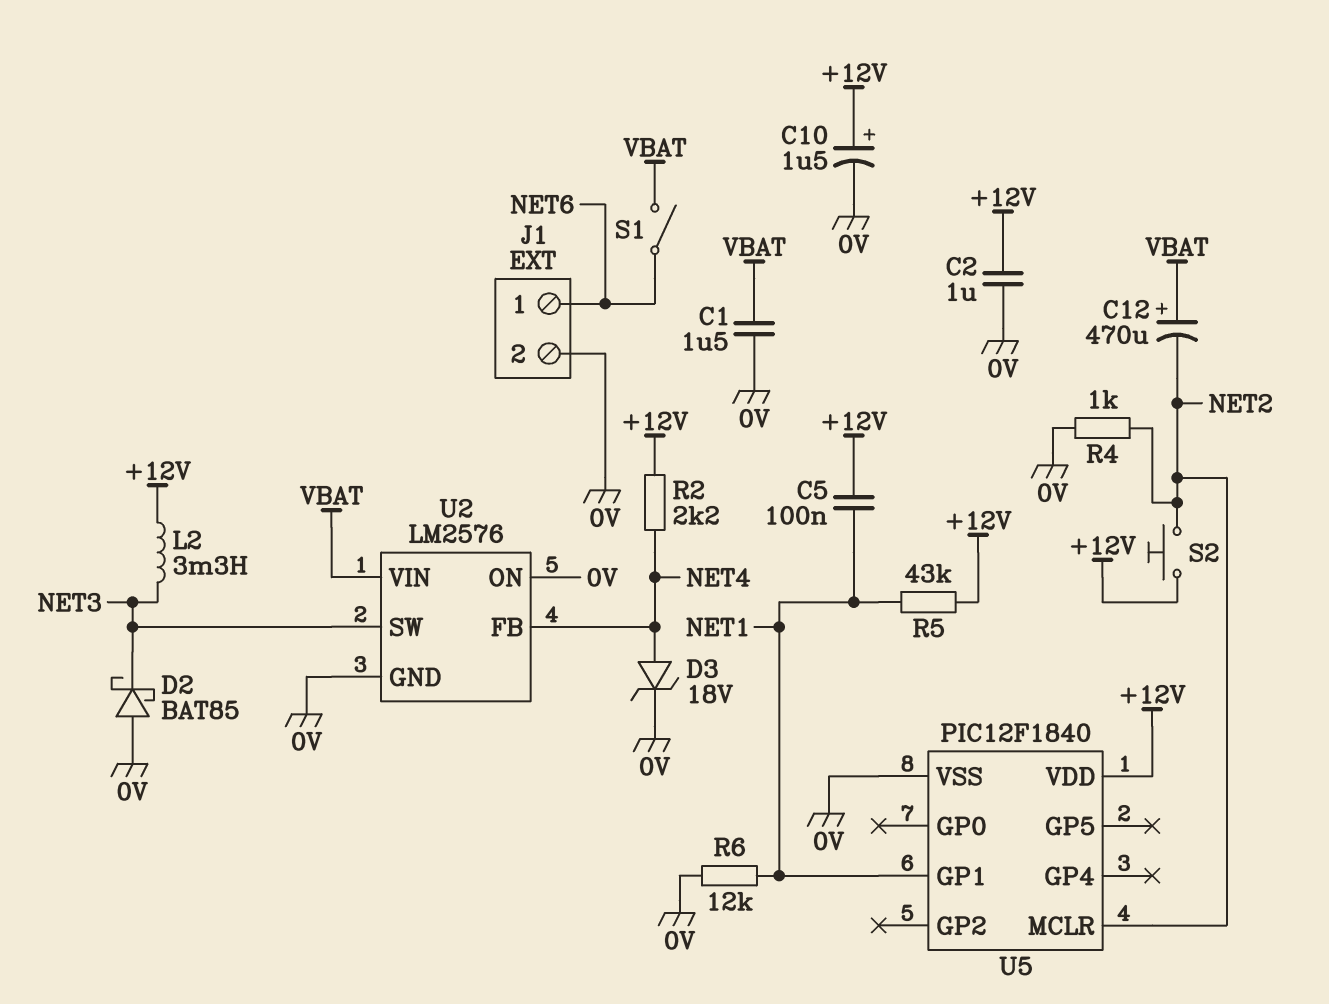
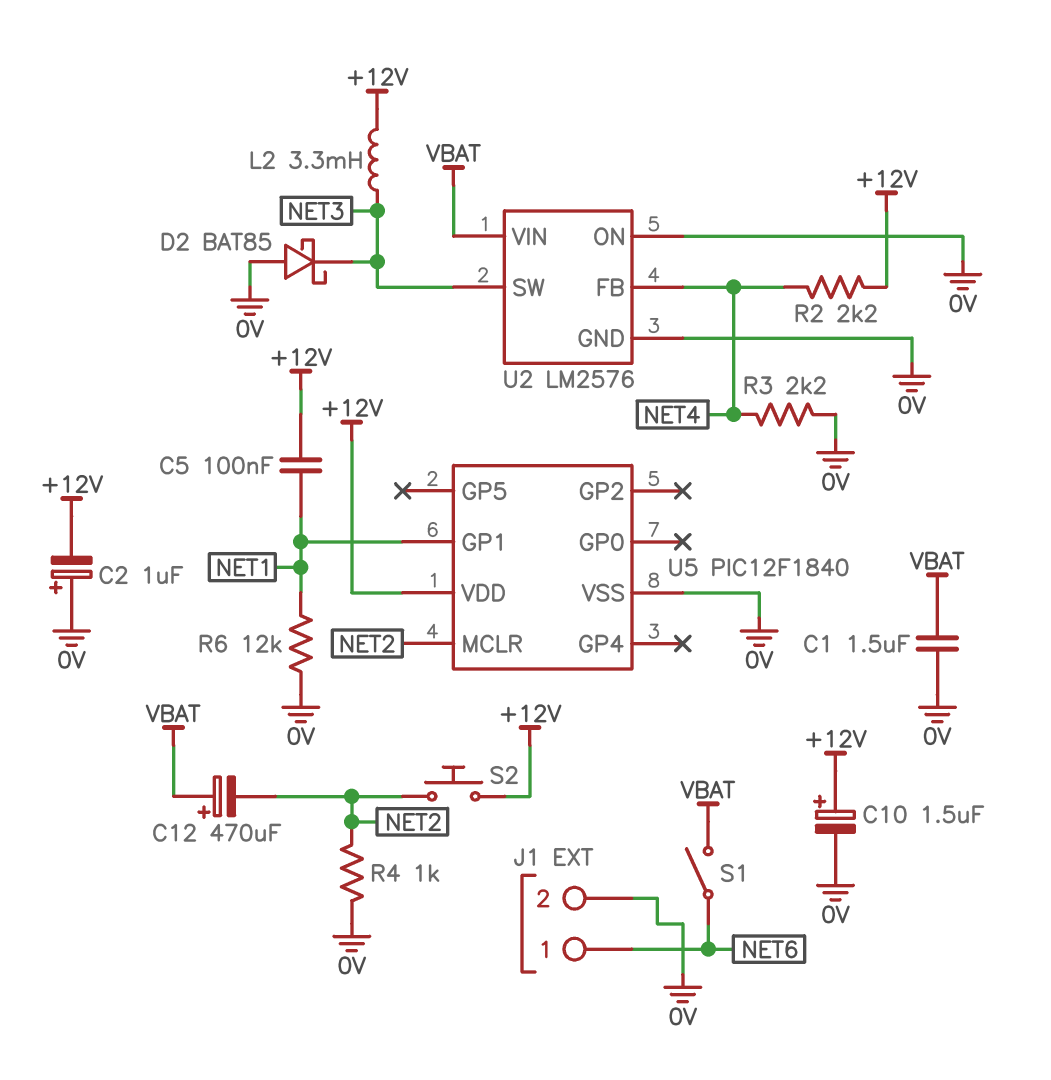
C2: 1uF (+12V, 0V) -> 1uF (plus 0V, minus +12V)
D3: zener 18V (A NET4, K 0V) -> none
R3: none -> 2.2k (0V, NET4)
R5: 43k (+12V, NET1) -> none

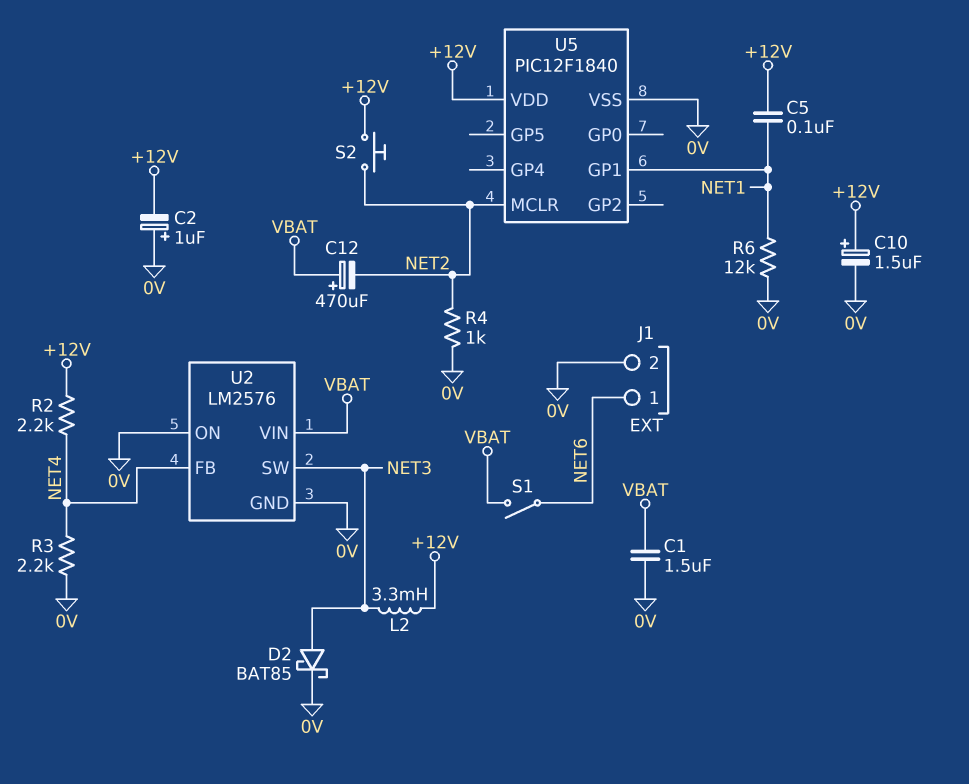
D2: schottky BAT85 (A 0V, K NET3) -> schottky BAT85 (A NET3, K 0V)

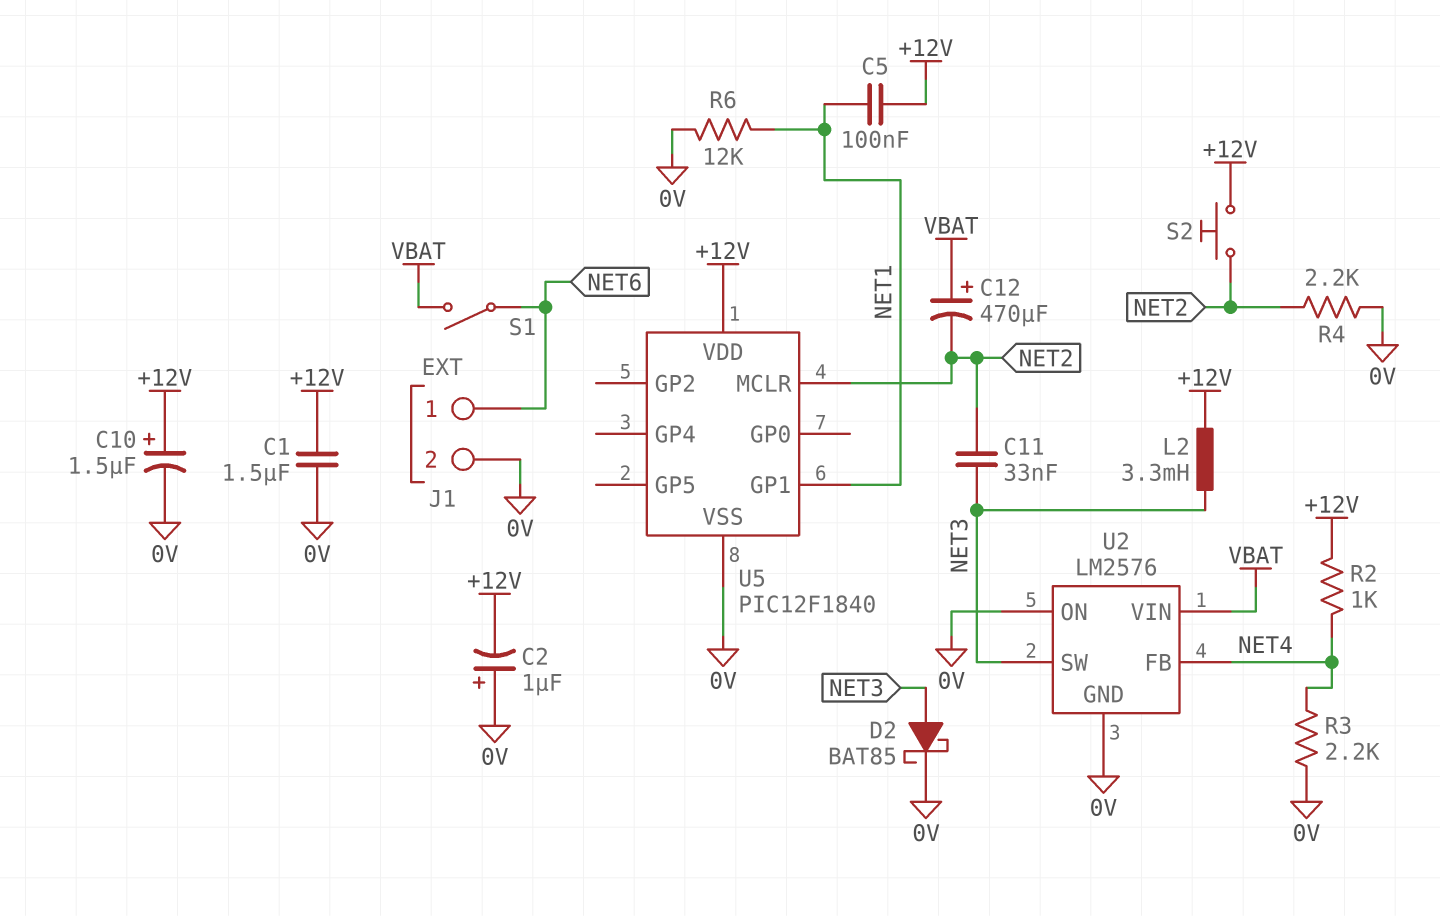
C1: 1.5uF (0V, VBAT) -> 1.5uF (+12V, 0V)
C11: none -> 33nF (NET2, NET3)
R2: 2.2k (+12V, NET4) -> 1k (+12V, NET4)
R4: 1k (0V, NET2) -> 2.2k (0V, NET2)

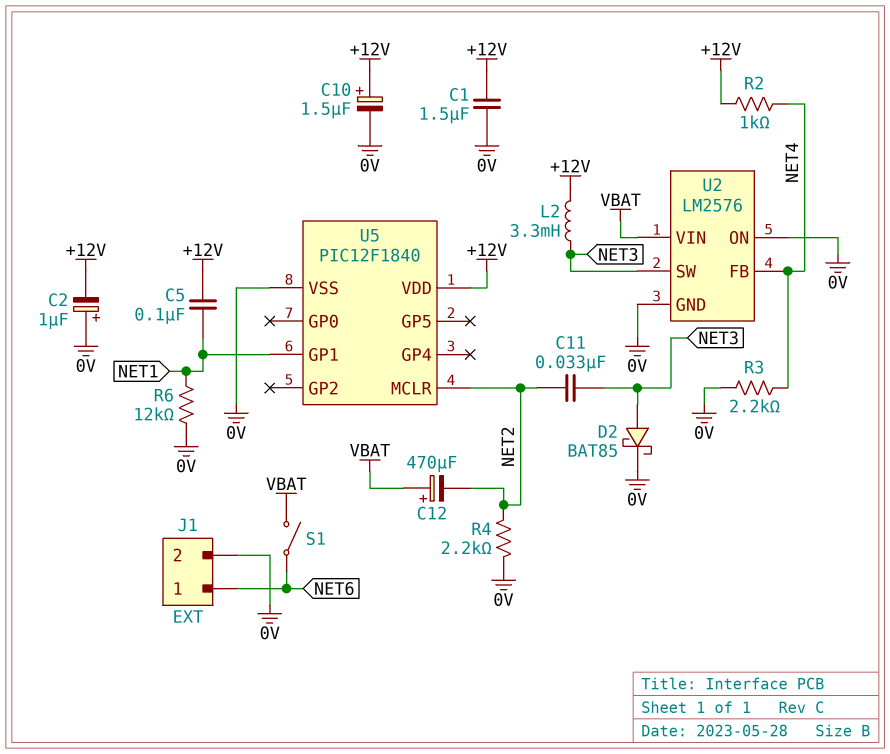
S2: button (+12V, NET2) -> none

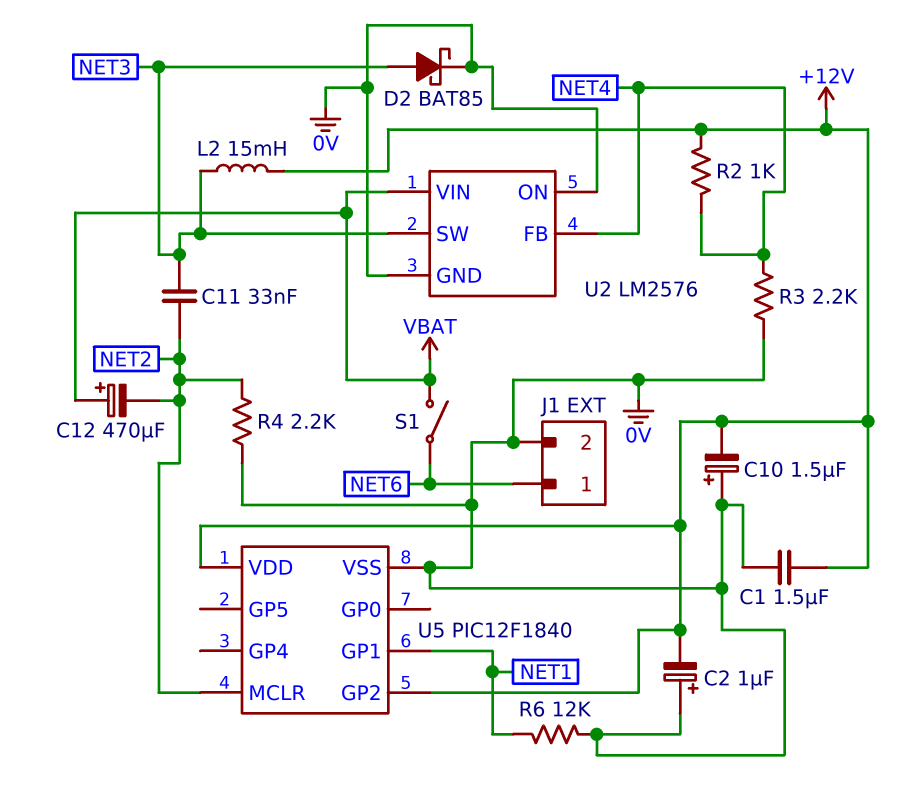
C5: 100nF (+12V, NET1) -> none
C10: 1.5uF (plus +12V, minus 0V) -> 1.5uF (plus 0V, minus +12V)
L2: 3.3mH (+12V, NET3) -> 15mH (+12V, NET3)
U5 pin GP2: none -> +12V

